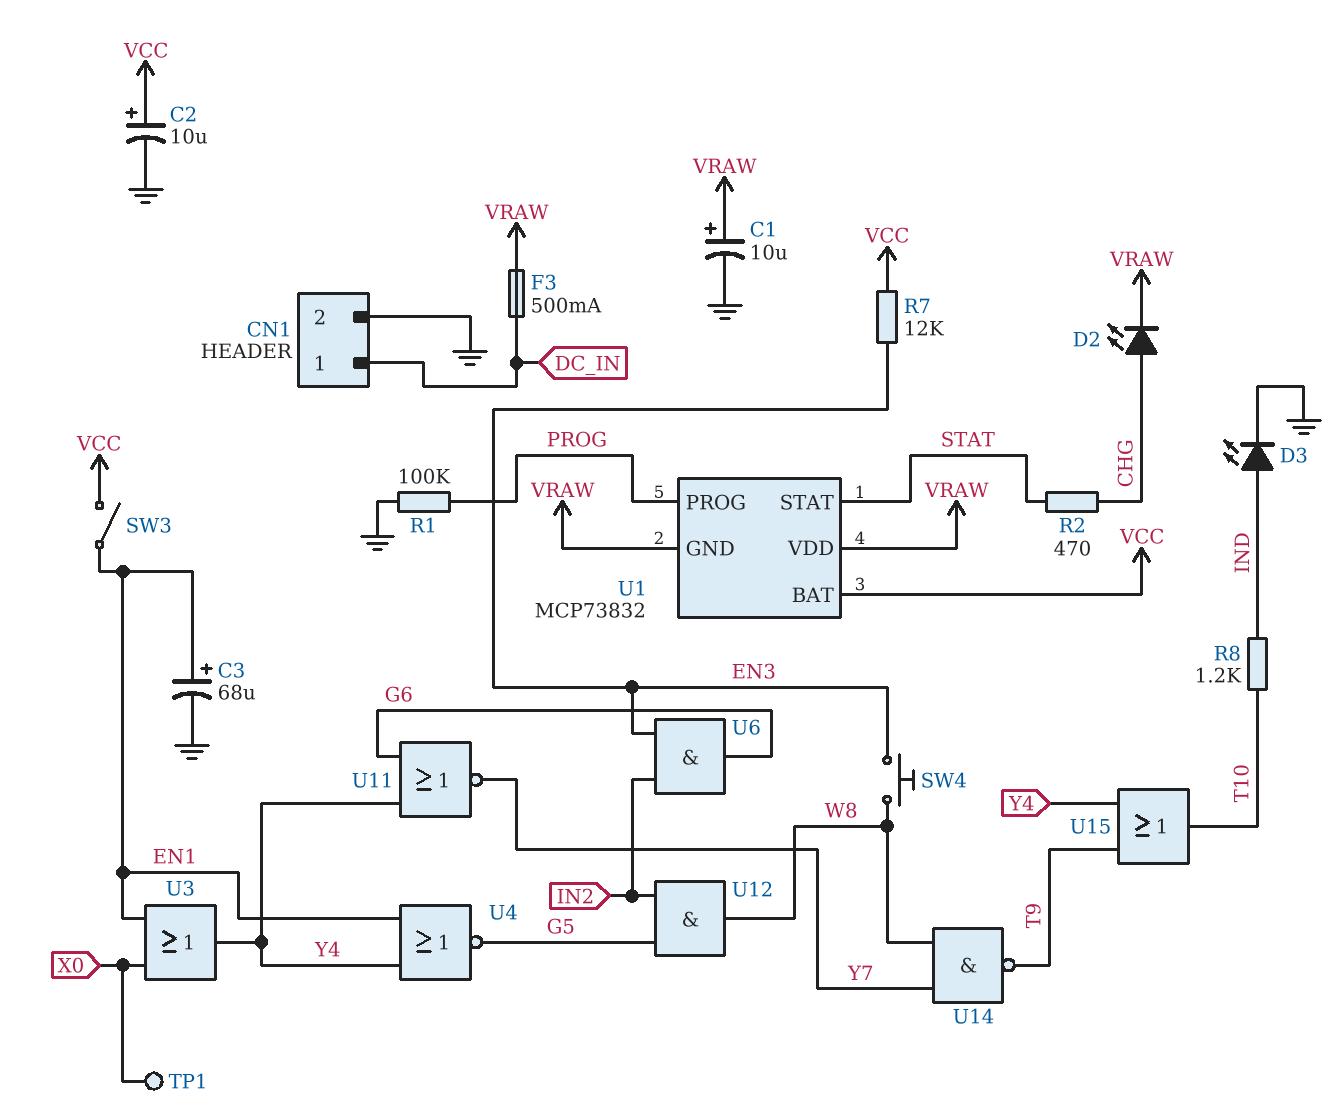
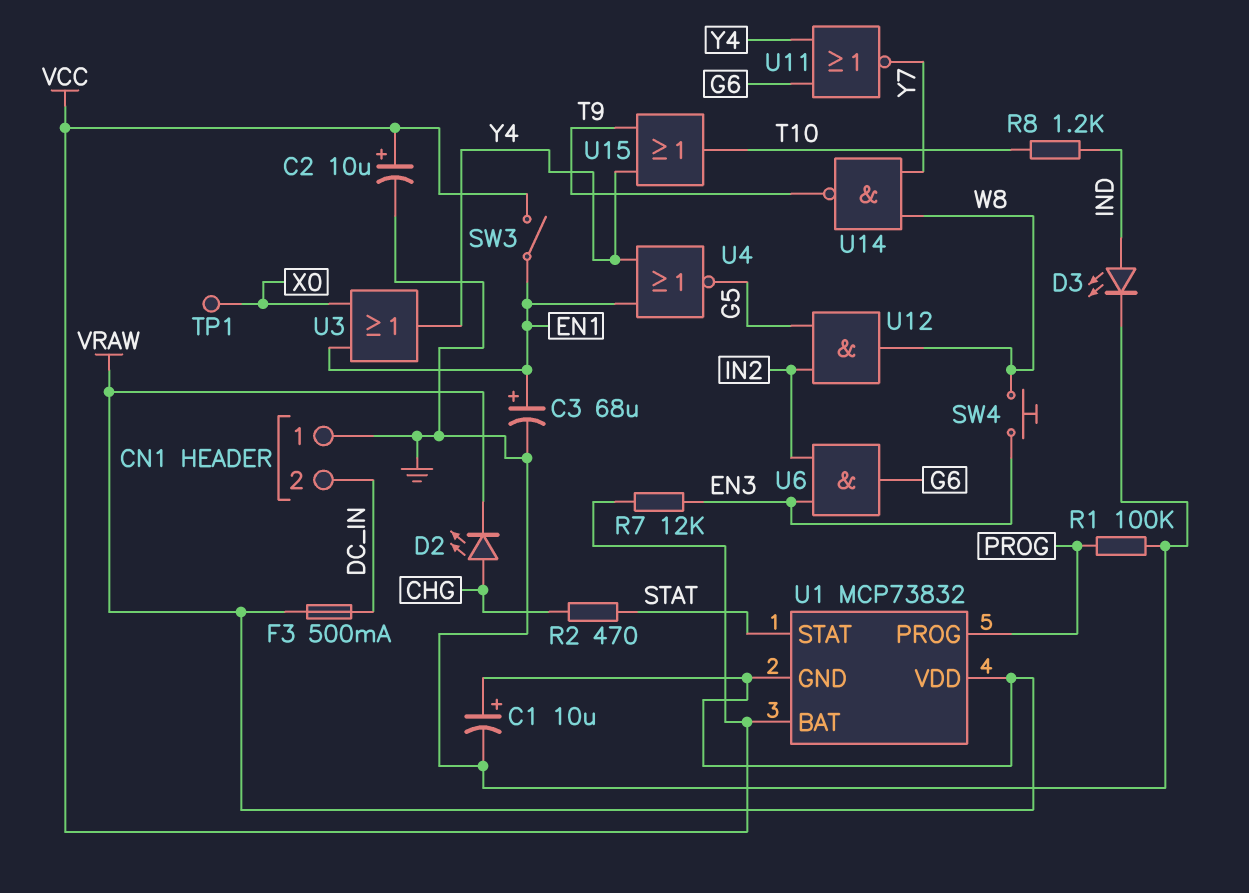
CN1 pin 1: DC_IN -> GND
CN1 pin 2: GND -> DC_IN

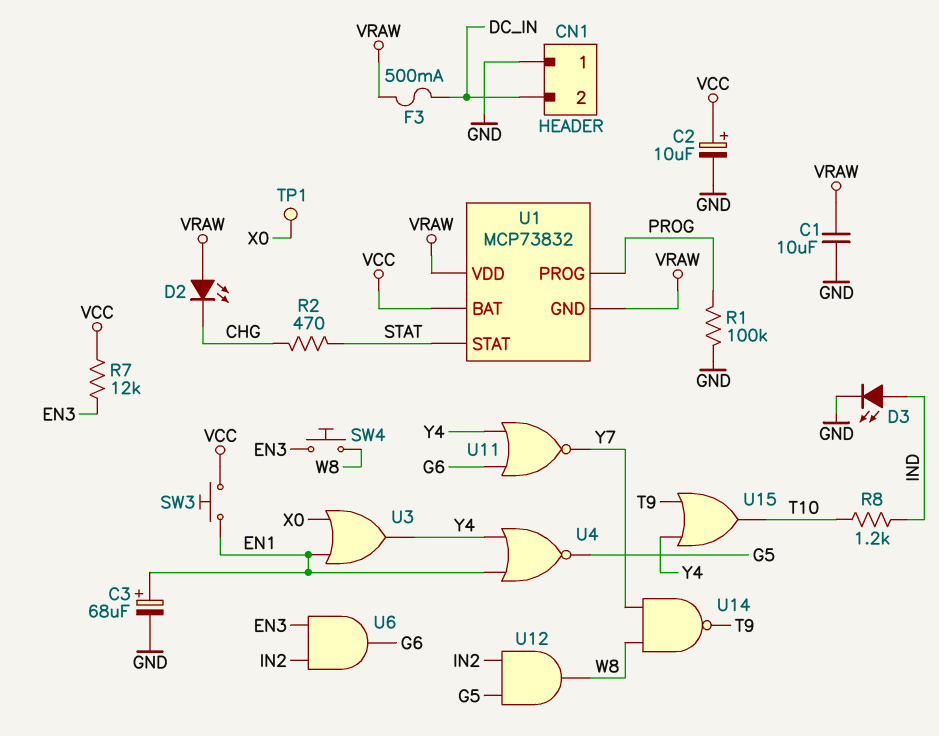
C1: 10uF (plus VRAW, minus GND) -> 10uF (GND, VRAW)
D2: LED (A CHG, K VRAW) -> LED (A VRAW, K CHG)
SW3: switch (EN1, VCC) -> button (EN1, VCC)

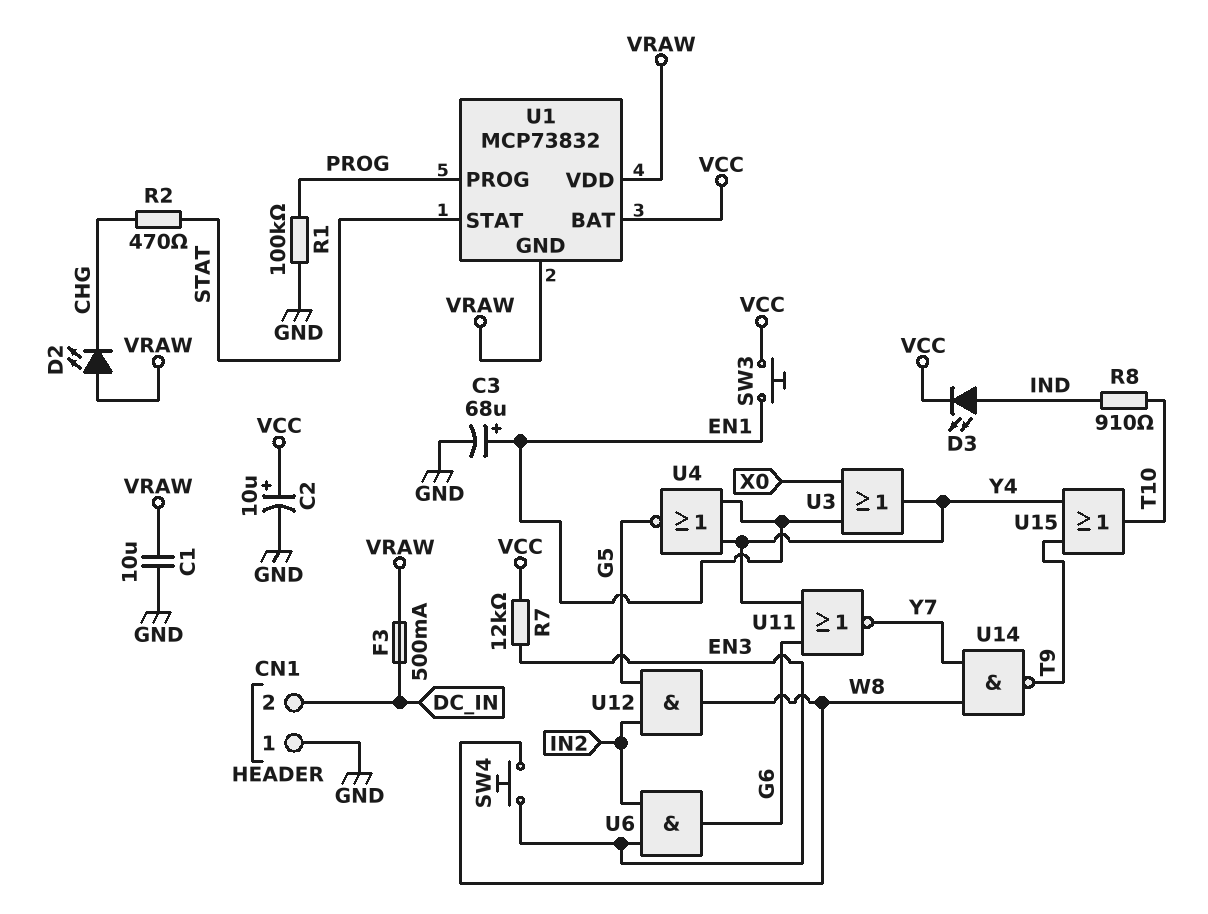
D3: LED (A IND, K GND) -> LED (A IND, K VCC)
R8: 1.2k (IND, T10) -> 910 (IND, T10)
TP1: test point (X0) -> none

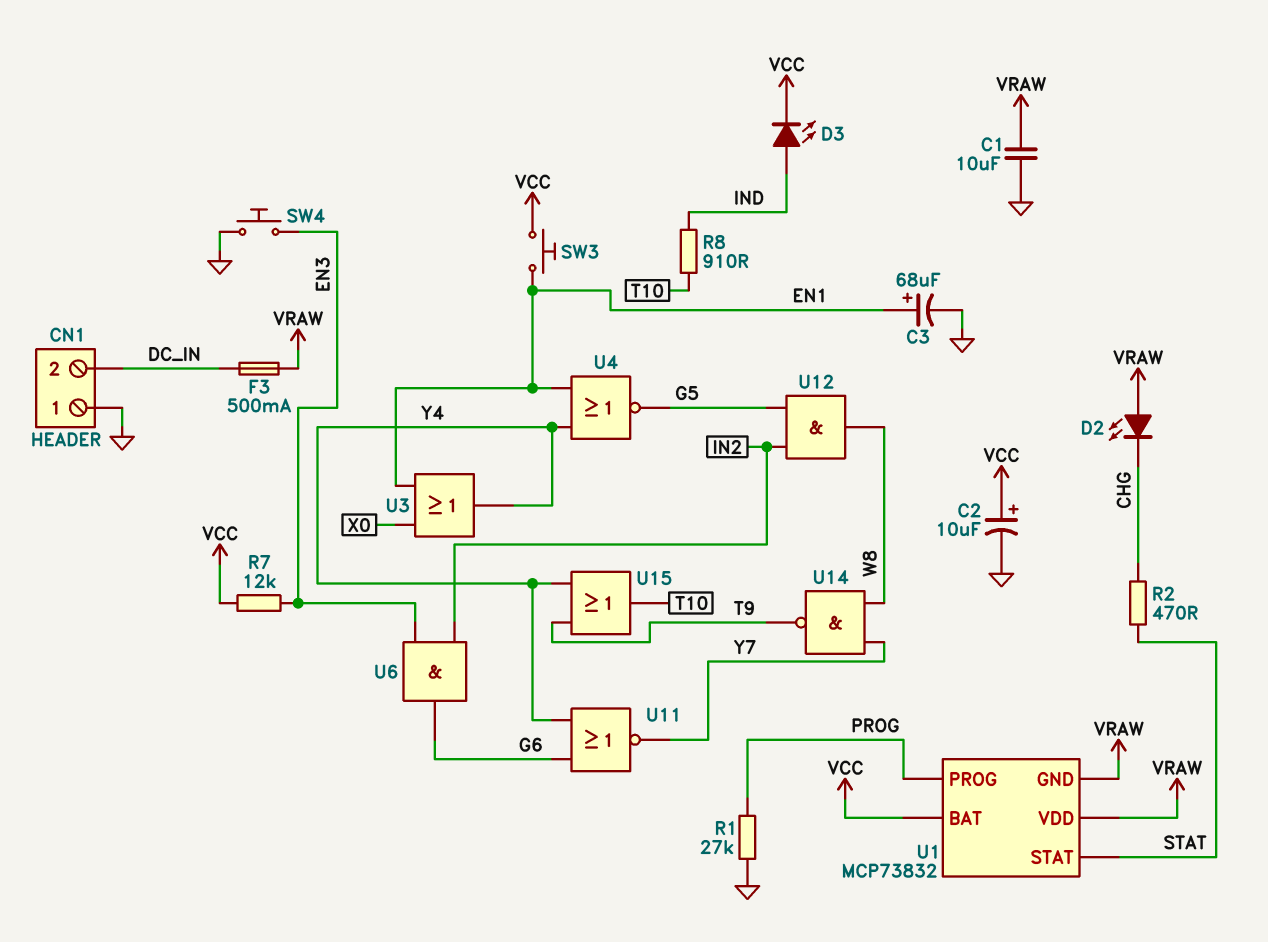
R1: 100k (GND, PROG) -> 27k (GND, PROG)
SW4: button (EN3, W8) -> button (EN3, GND)

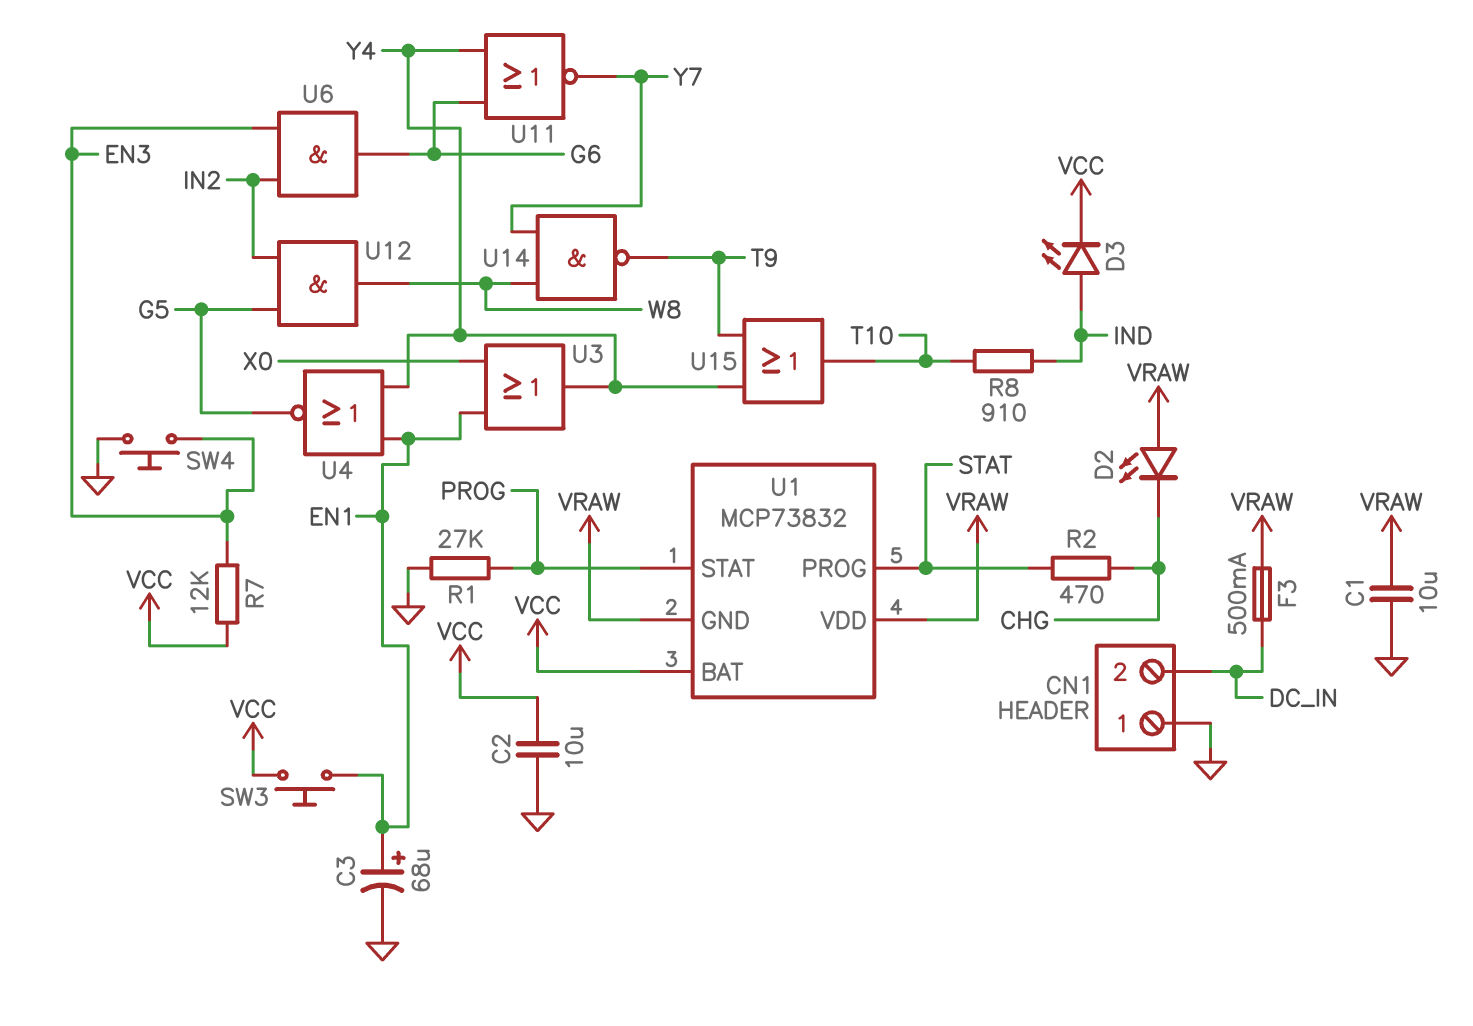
C2: 10uF (plus VCC, minus GND) -> 10uF (GND, VCC)
U1 pin PROG: PROG -> STAT
U1 pin STAT: STAT -> PROG

